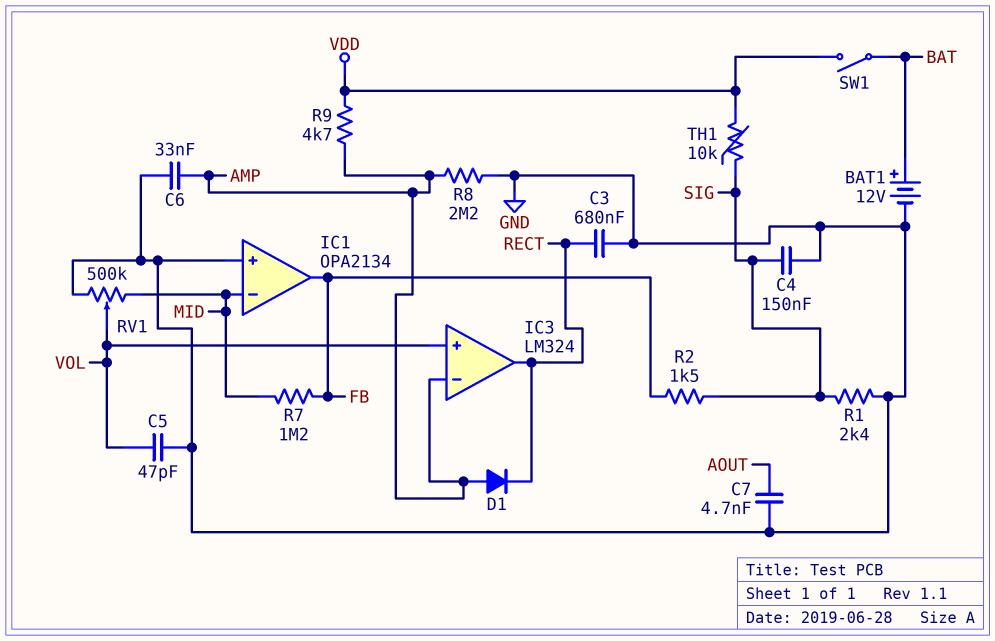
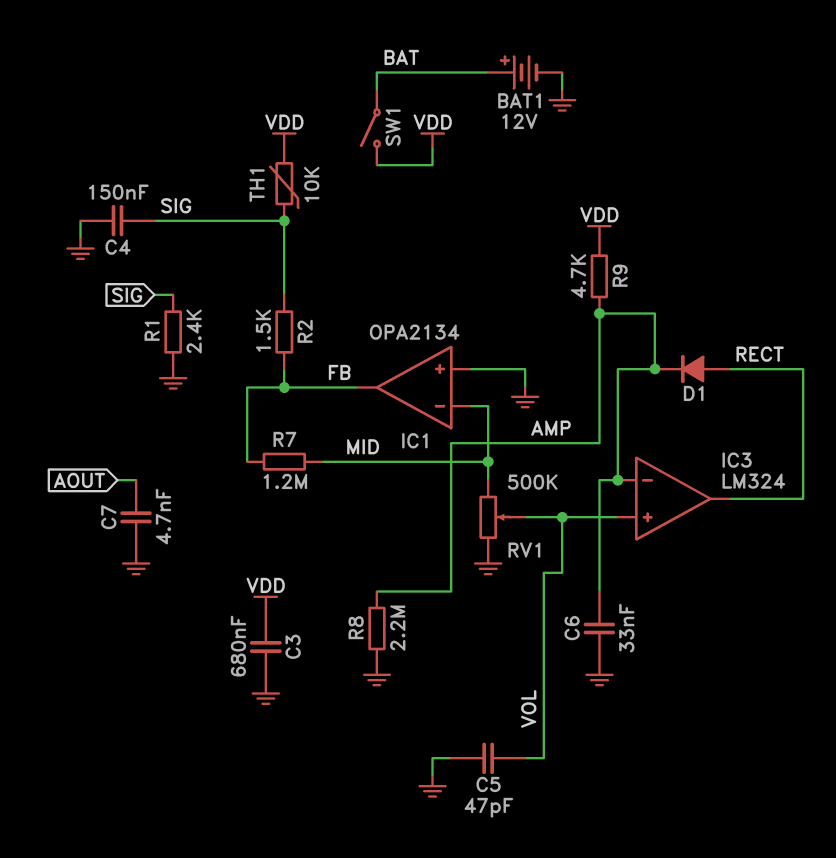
C3: 680nF (GND, RECT) -> 680nF (GND, VDD)
D1: diode (A AMP, K RECT) -> diode (A RECT, K AMP)

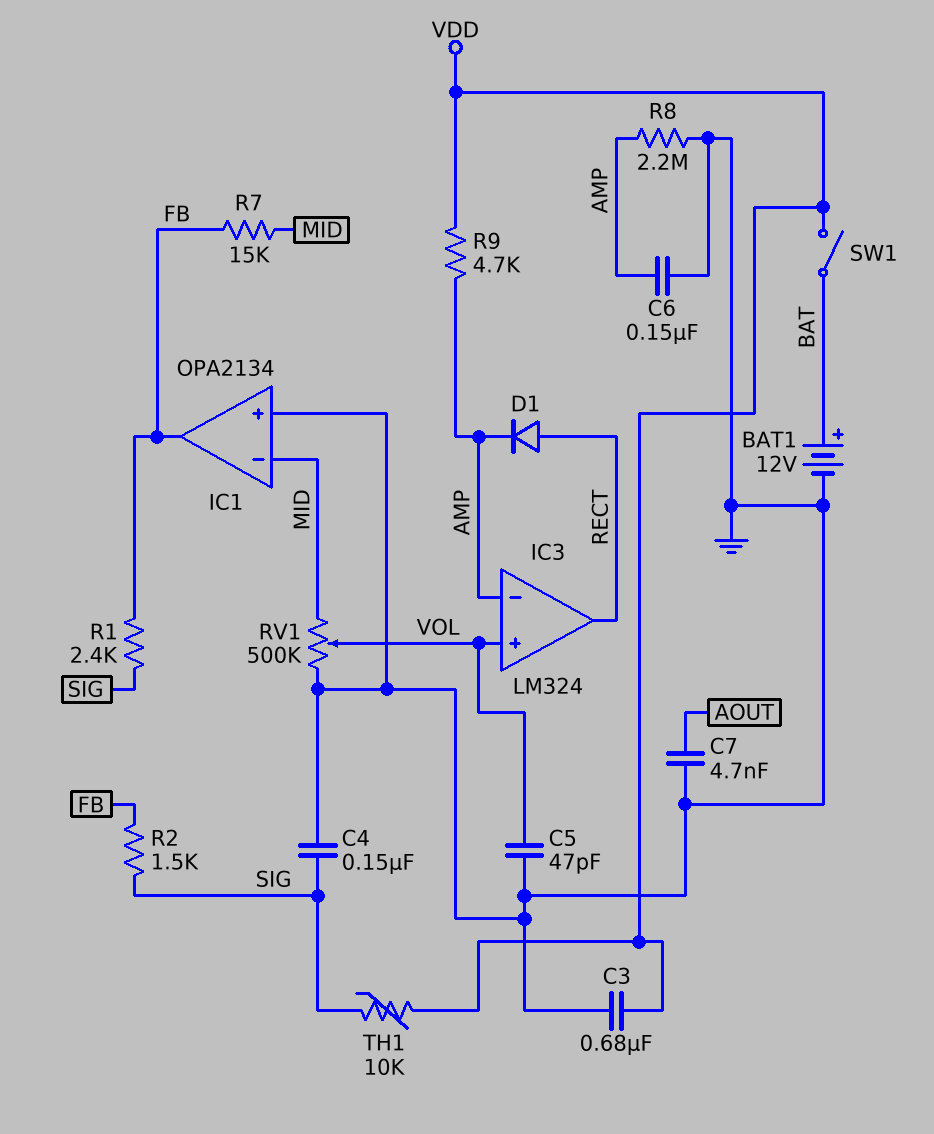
C6: 33nF (AMP, GND) -> 150nF (AMP, GND)
R1: 2.4k (GND, SIG) -> 2.4k (FB, SIG)
R7: 1.2M (FB, MID) -> 15k (FB, MID)

